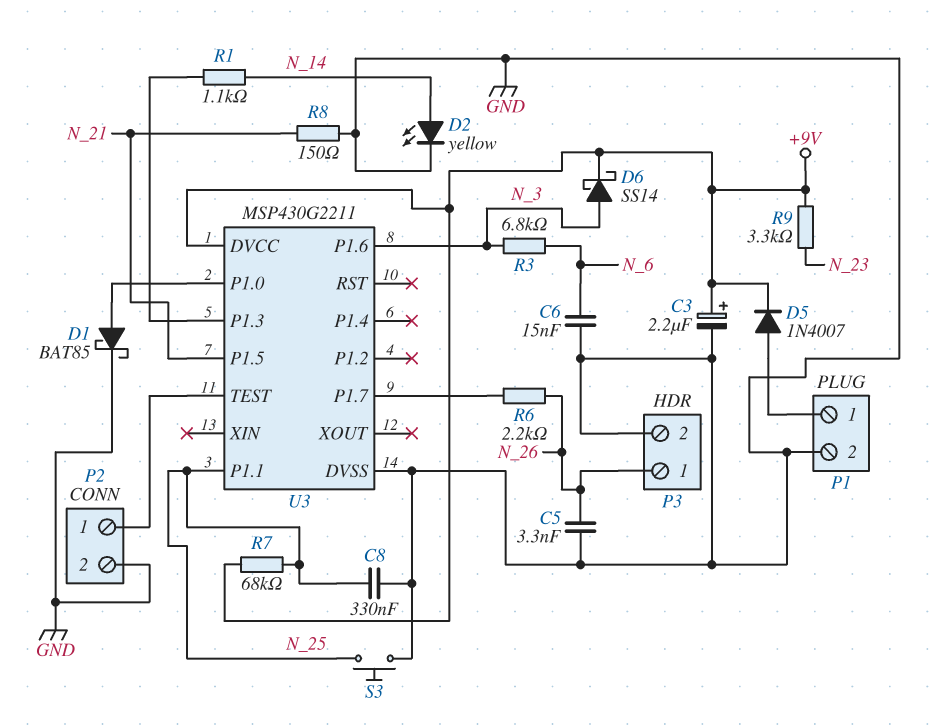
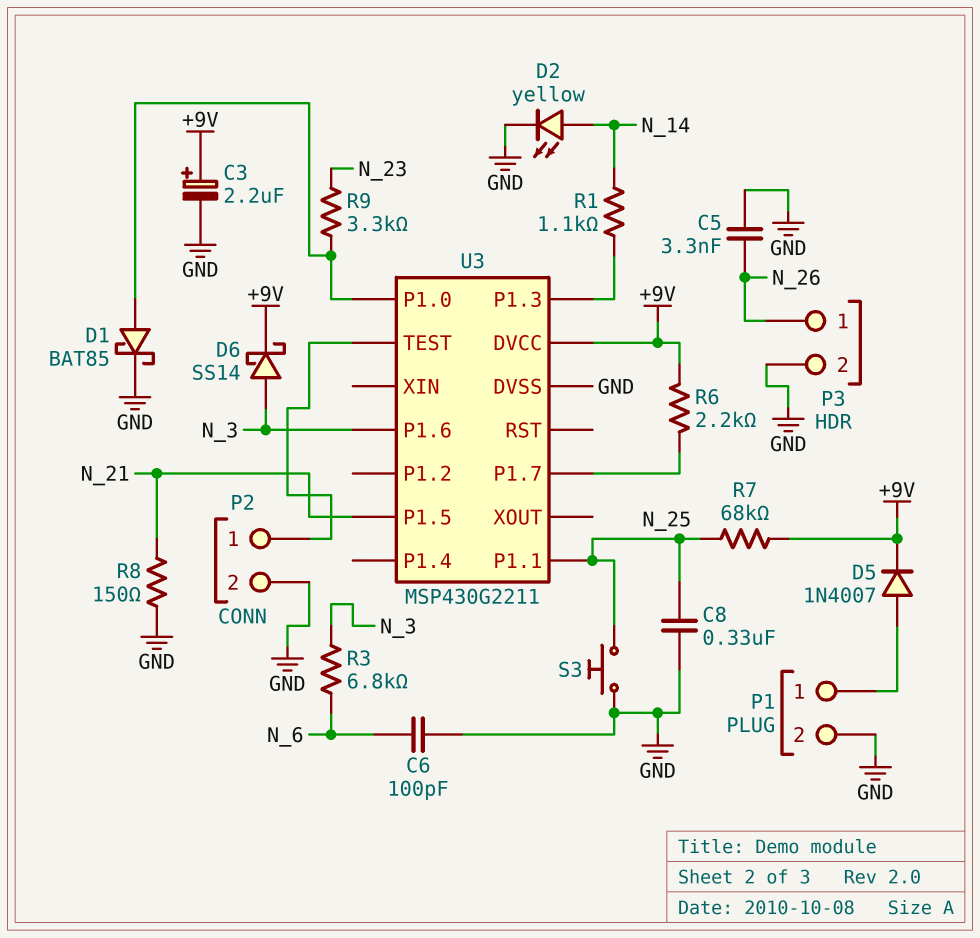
C6: 15nF (GND, N_6) -> 100pF (GND, N_6)
R6: 2.2k (N_26, U3/P1.7) -> 2.2k (+9V, U3/P1.7)
R9: 3.3k (+9V, N_23) -> 3.3k (N_23, U3/P1.0)

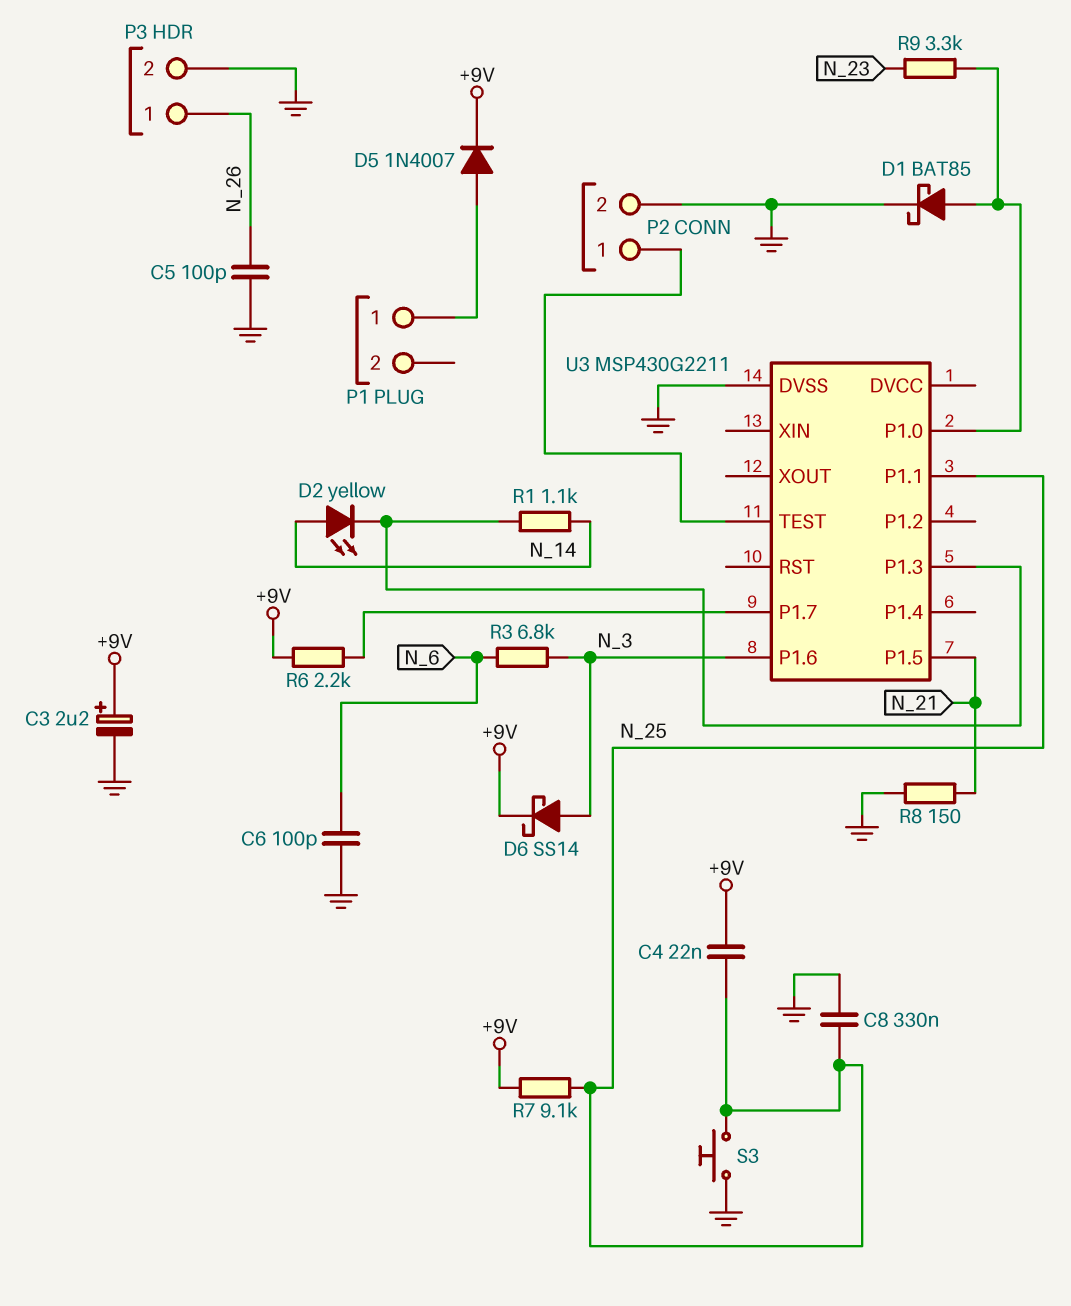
C4: none -> 22nF (+9V, N_25)
C5: 3.3nF (GND, N_26) -> 100pF (GND, N_26)
D2: LED yellow (A N_14, K GND) -> LED yellow (A N_14, K U3/P1.3)
P1 pin 2: GND -> none
R7: 68k (+9V, N_25) -> 9.1k (+9V, N_25)
U3 pin DVCC: +9V -> none

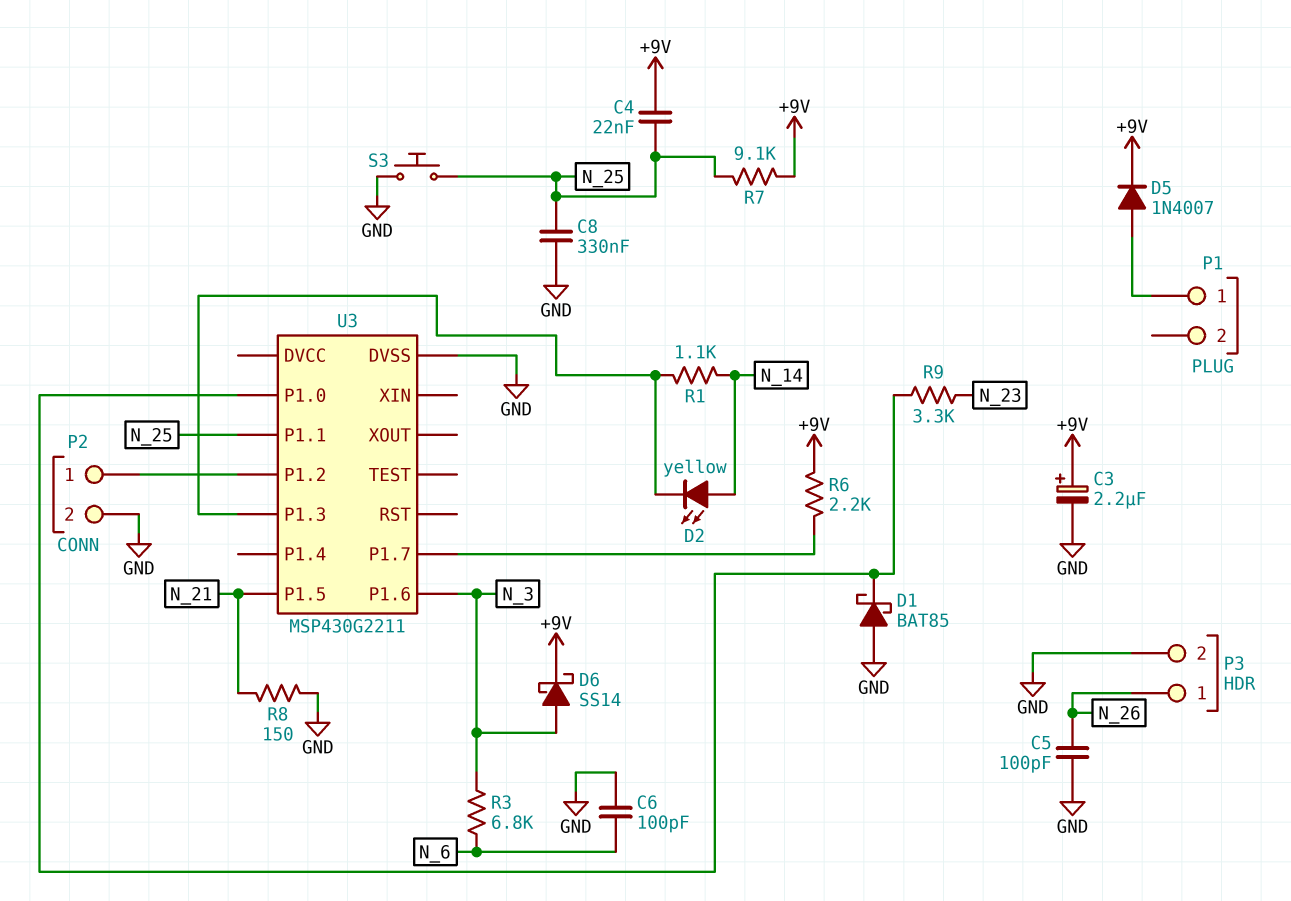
D1: schottky BAT85 (A U3/P1.0, K GND) -> schottky BAT85 (A GND, K U3/P1.0)
U3 pin P1.2: none -> P2/1
U3 pin TEST: P2/1 -> none

